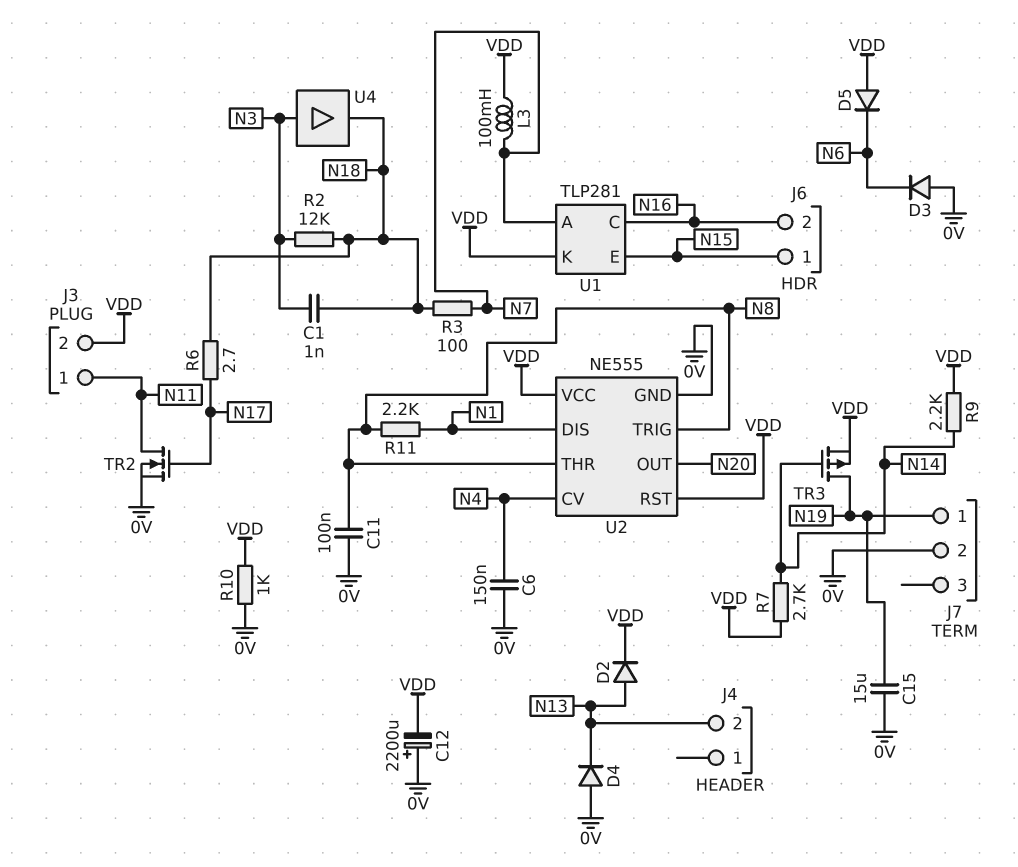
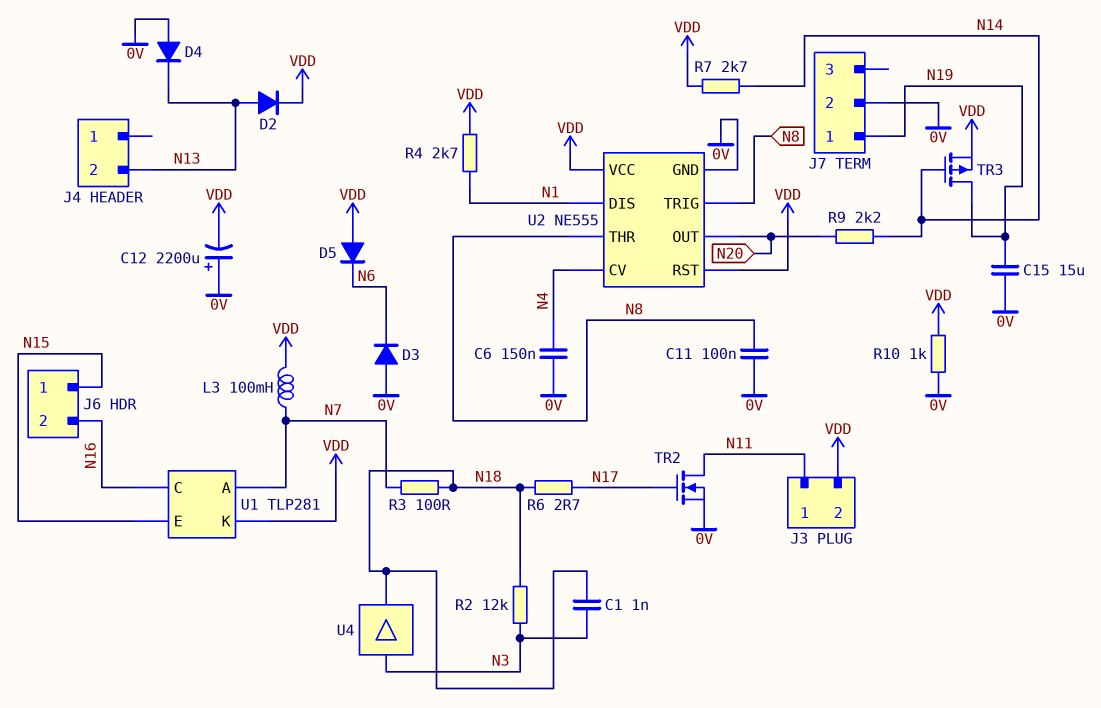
R4: none -> 2.7k (N1, VDD)
R9: 2.2k (N14, VDD) -> 2.2k (N14, N20)
R11: 2.2k (N1, N8) -> none

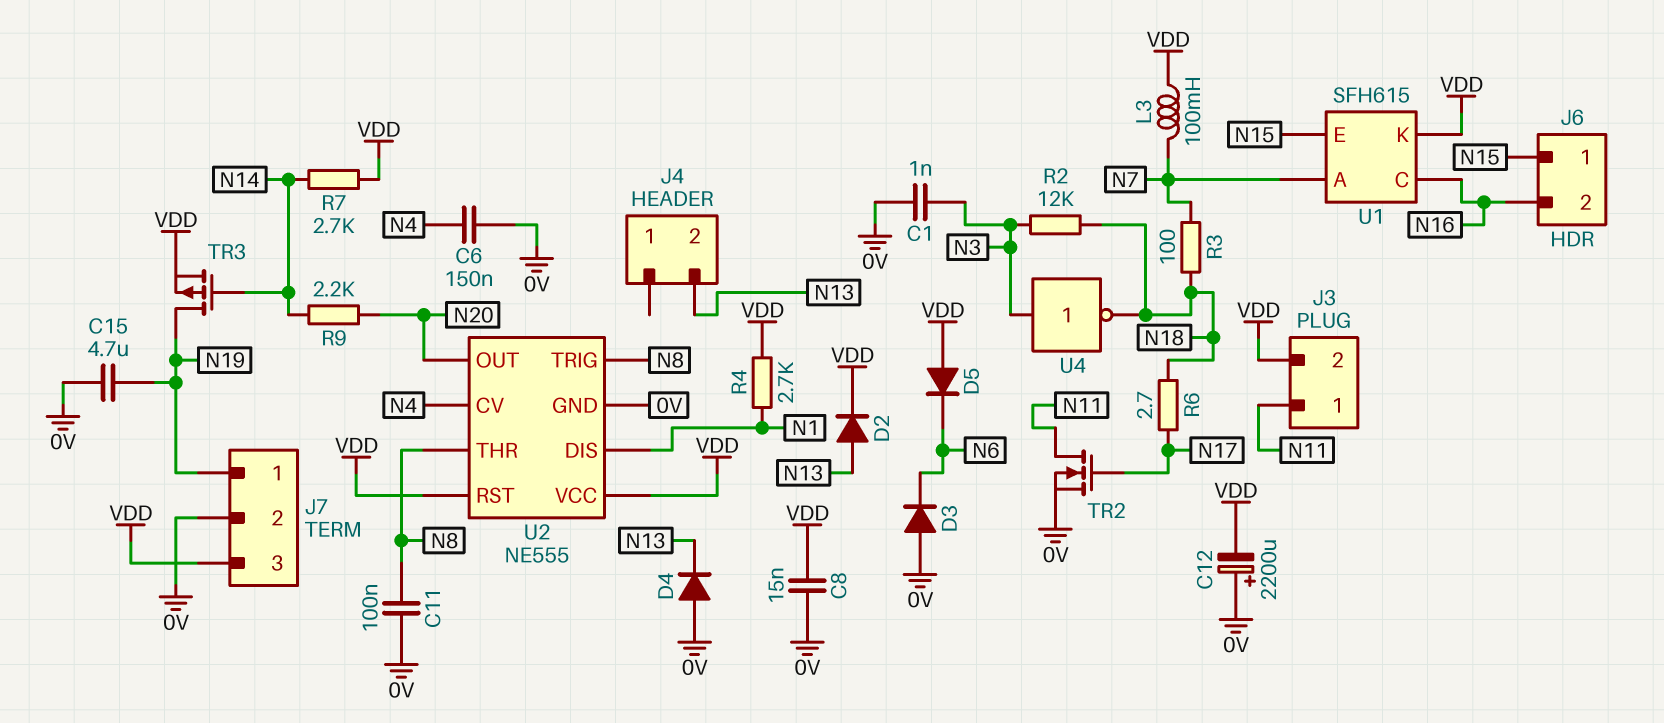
C1: 1nF (N3, N18) -> 1nF (0V, N3)
C8: none -> 15nF (0V, VDD)
C15: 15uF (0V, N19) -> 4.7uF (0V, N19)
J7 pin 3: none -> VDD
R10: 1k (0V, VDD) -> none
U1: TLP281 -> SFH615
U4: buffer (in N3, out N18) -> NOT (in N3, out N18)

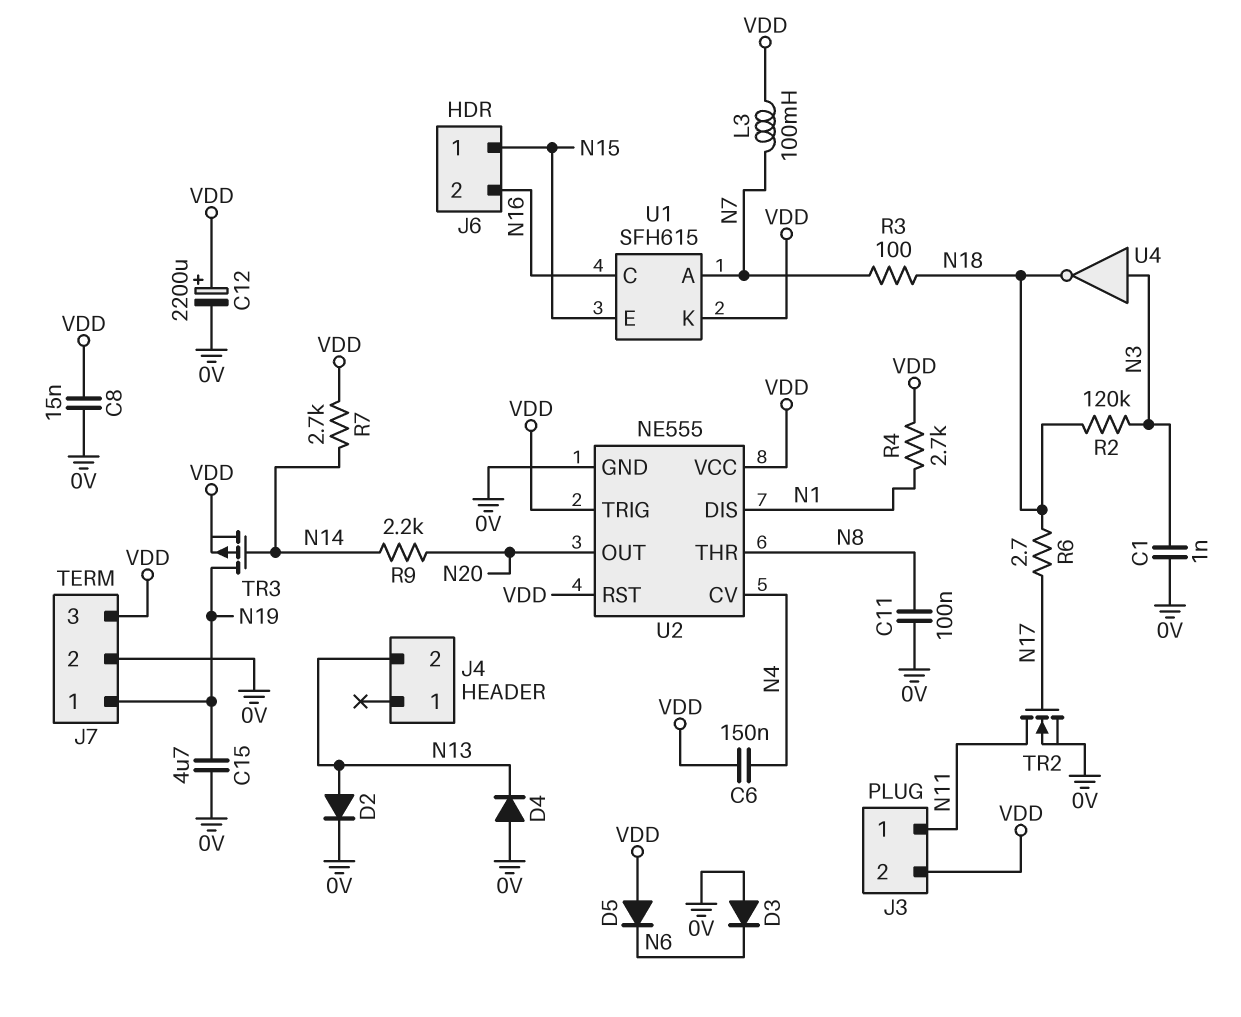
C6: 150nF (0V, N4) -> 150nF (N4, VDD)
C12: 2200uF (plus 0V, minus VDD) -> 2200uF (plus VDD, minus 0V)
D2: diode (A N13, K VDD) -> diode (A N13, K 0V)
R2: 12k (N3, N18) -> 120k (N3, N18)
U2 pin TRIG: N8 -> VDD

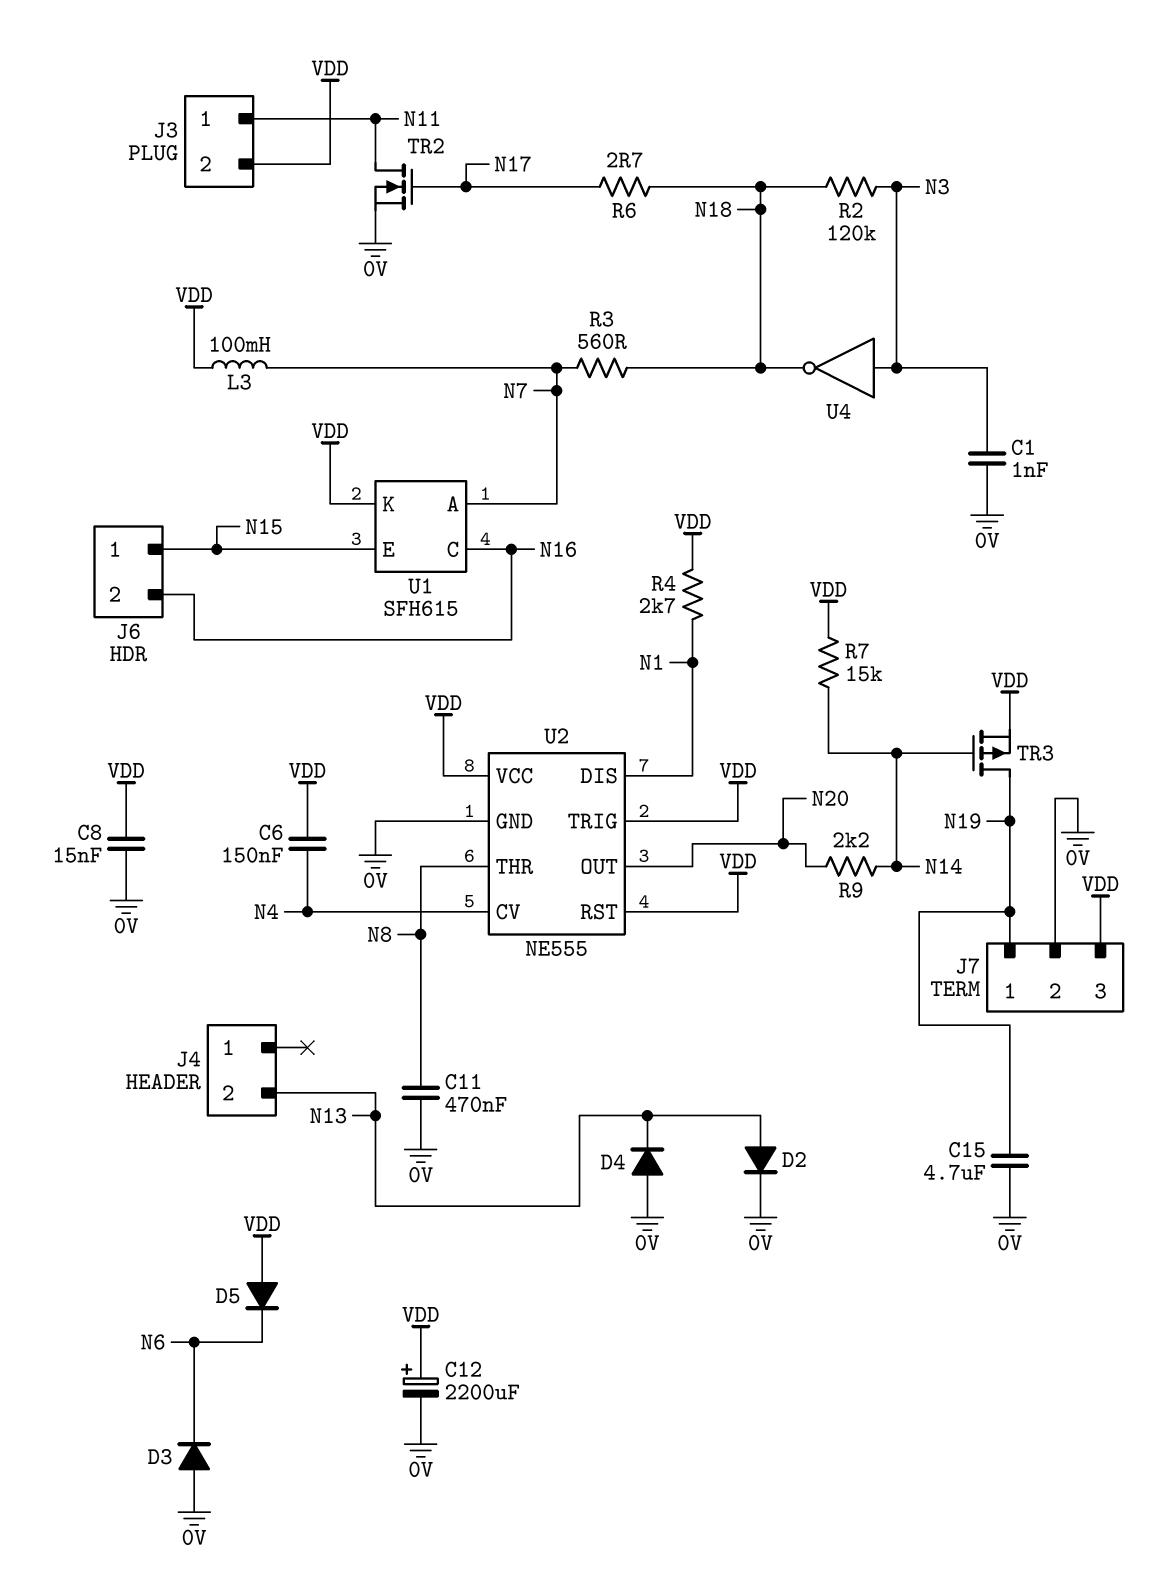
C11: 100nF (0V, N8) -> 470nF (0V, N8)
R3: 100 (N7, N18) -> 560 (N7, N18)
R7: 2.7k (N14, VDD) -> 15k (N14, VDD)

